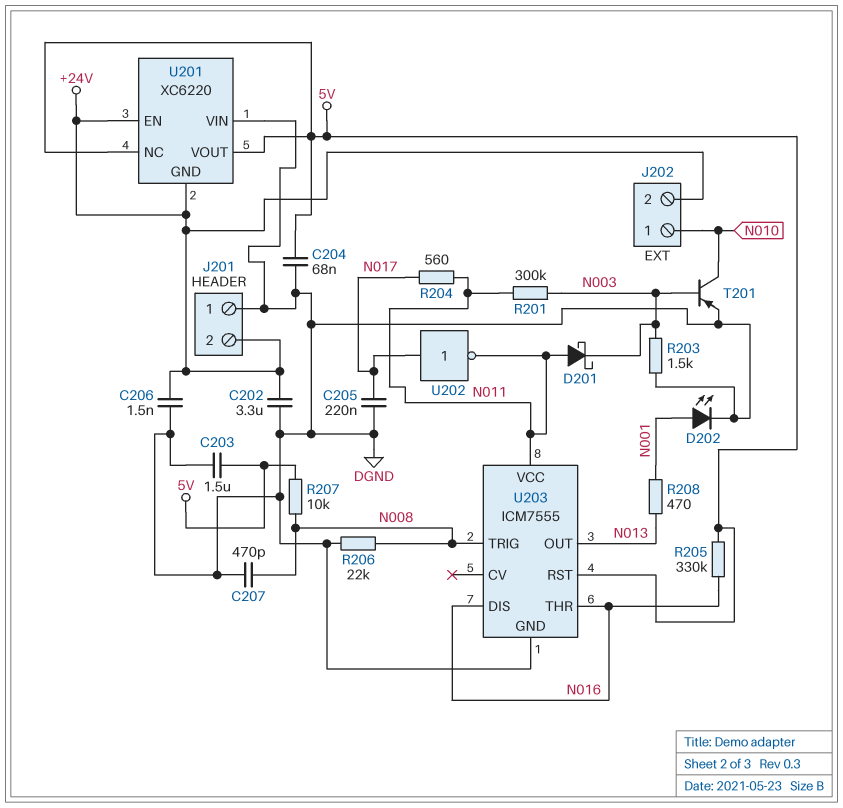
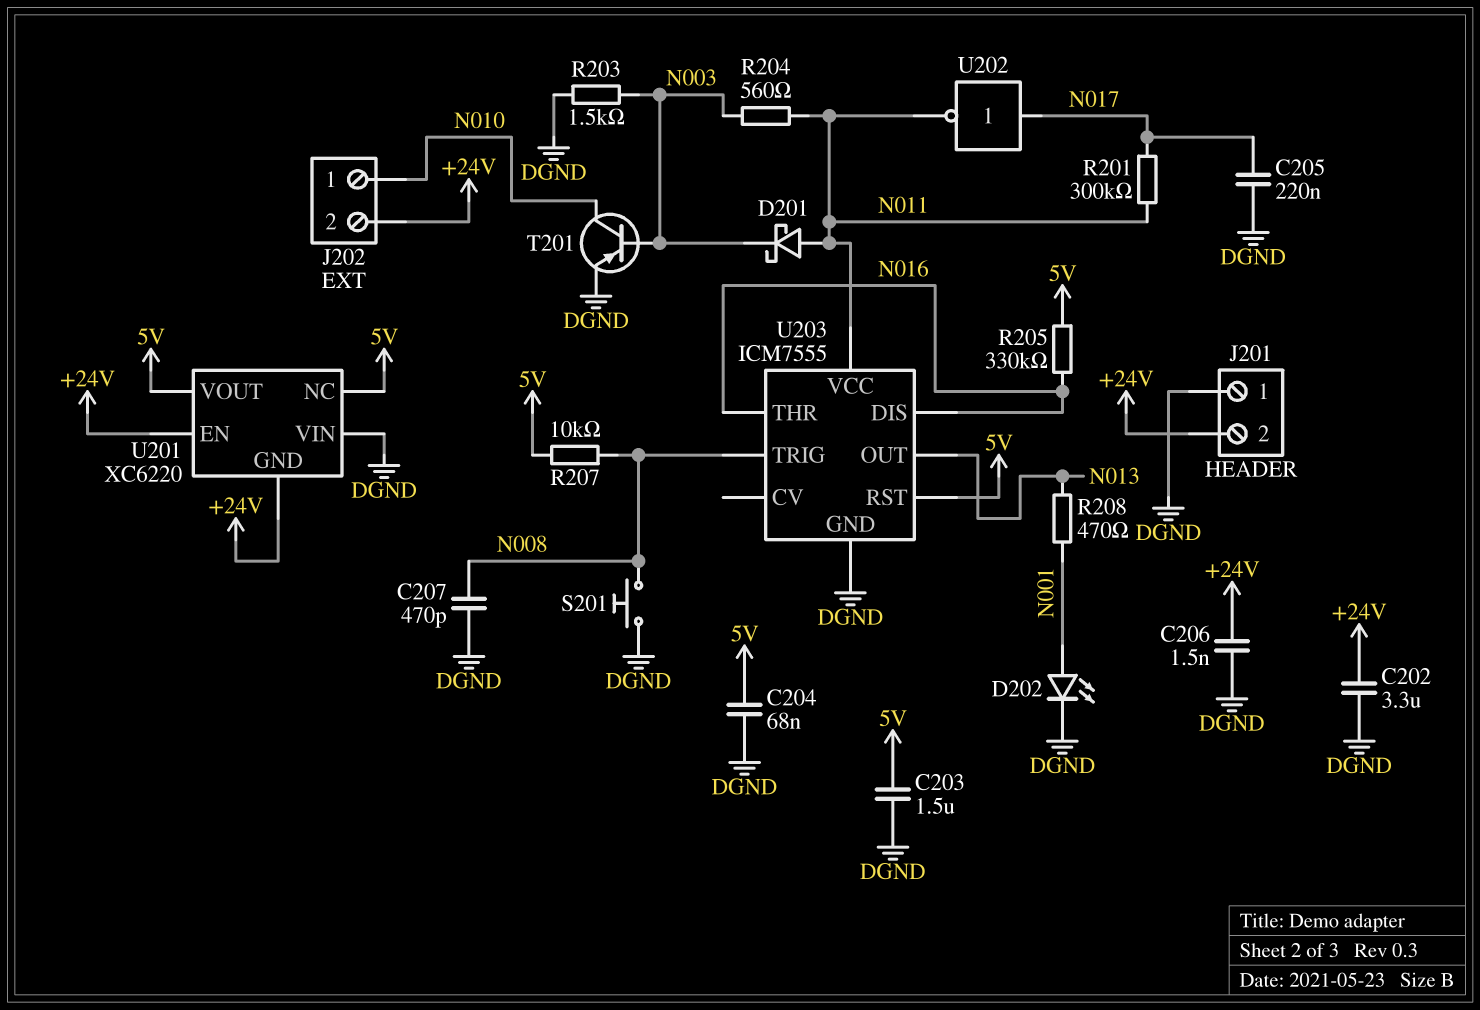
R201: 300k (N003, N011) -> 300k (N011, N017)
R204: 560 (N011, N017) -> 560 (N003, N011)
R206: 22k (DGND, N008) -> none
S201: none -> button (DGND, N008)

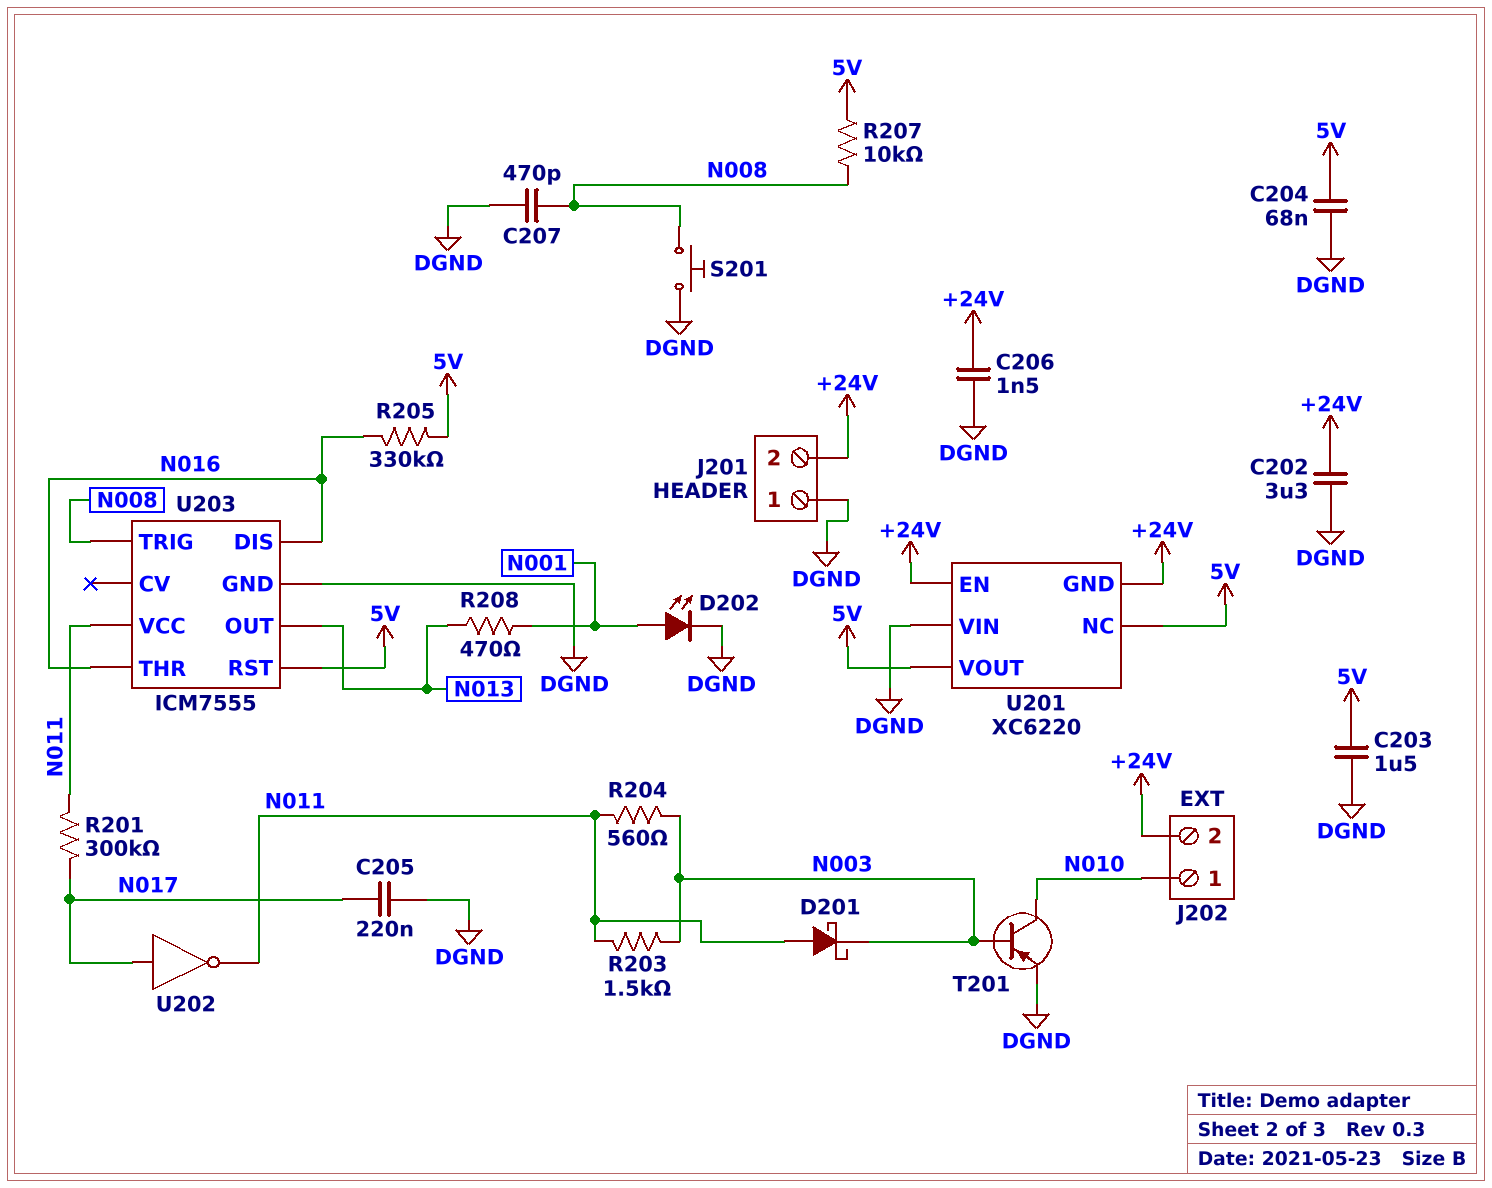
R203: 1.5k (DGND, N003) -> 1.5k (N003, N011)

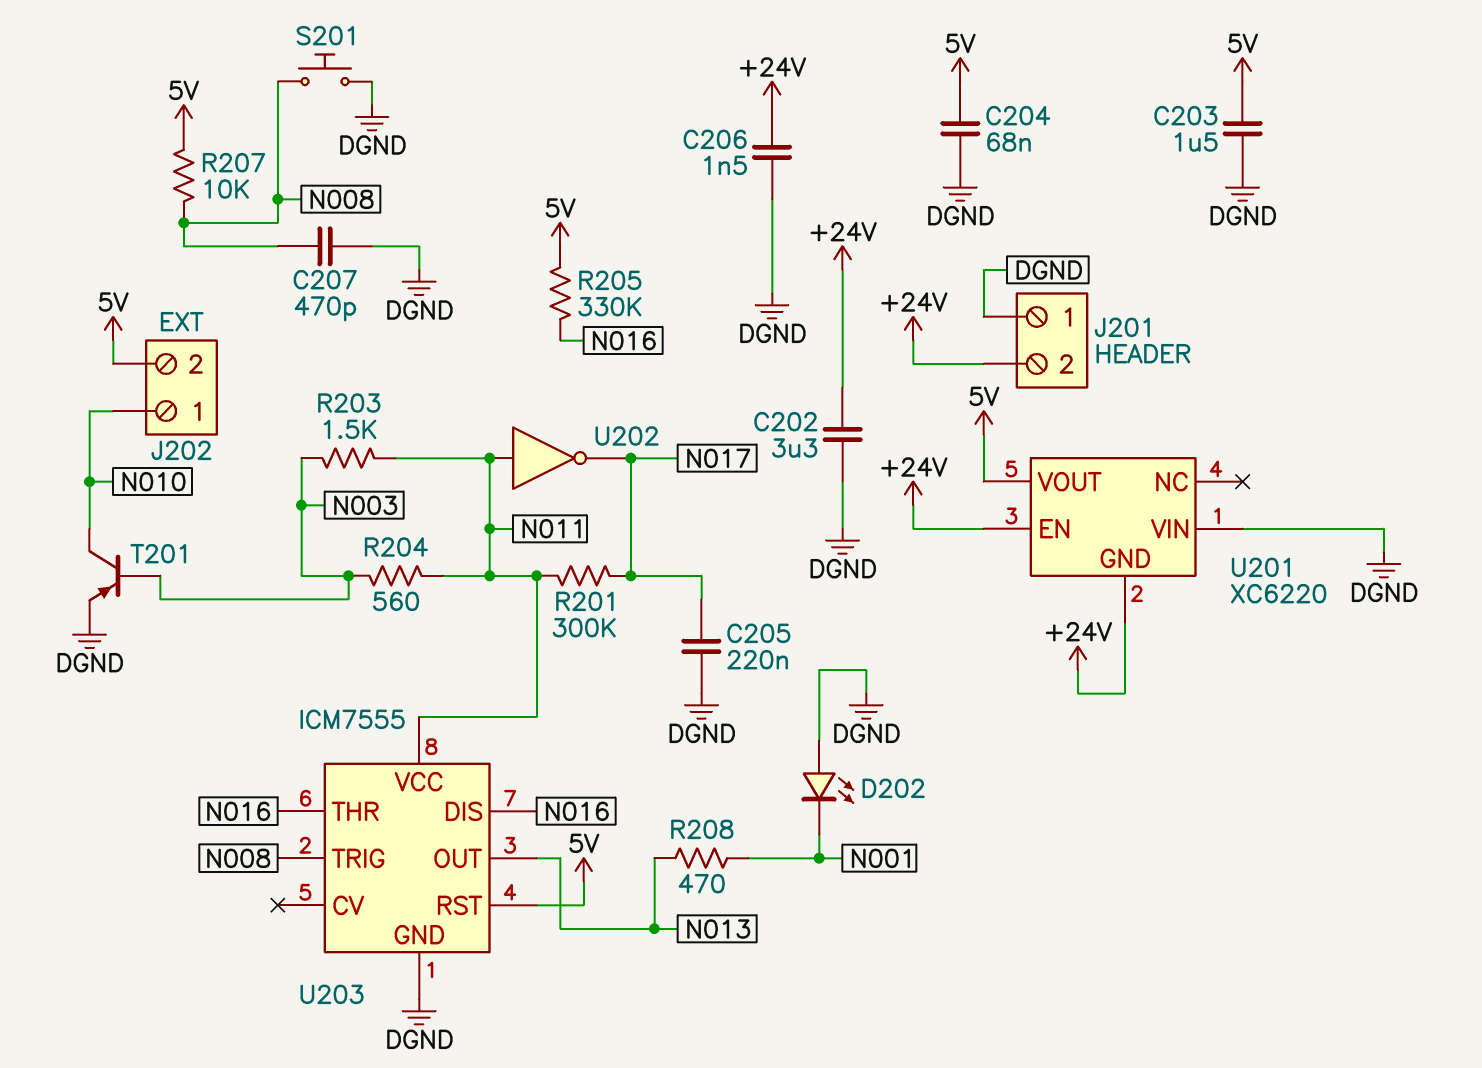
D201: schottky (A N011, K N003) -> none
D202: LED (A N001, K DGND) -> LED (A DGND, K N001)
J202 pin 2: +24V -> 5V
U201 pin NC: 5V -> none
U202: NOT (in N017, out N011) -> NOT (in N011, out N017)

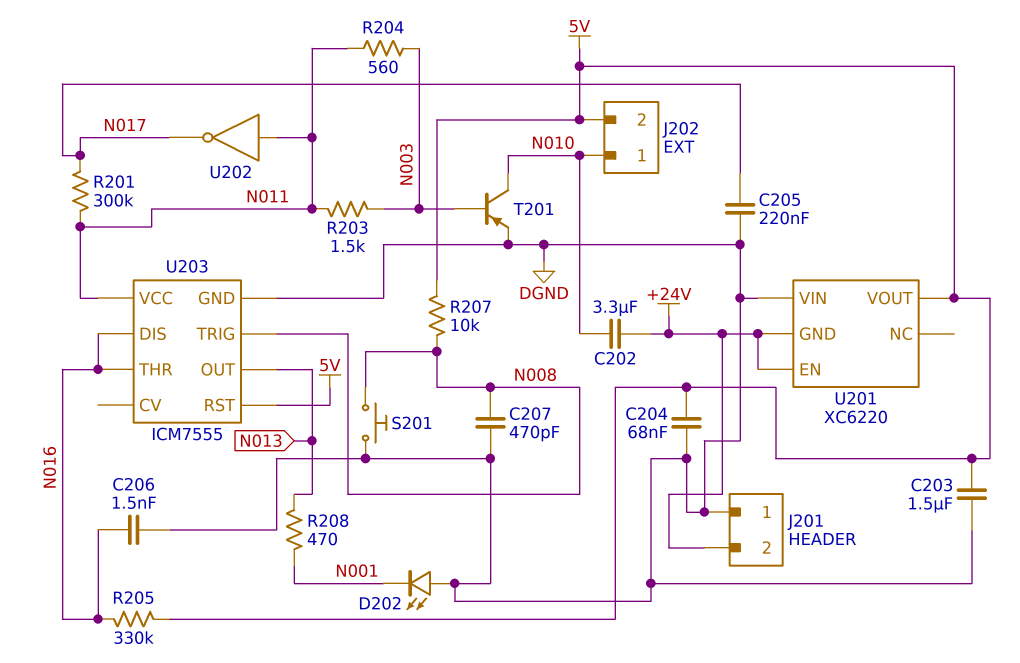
C202: 3.3uF (+24V, DGND) -> 3.3uF (+24V, N010)
C206: 1.5nF (+24V, DGND) -> 1.5nF (DGND, N016)

